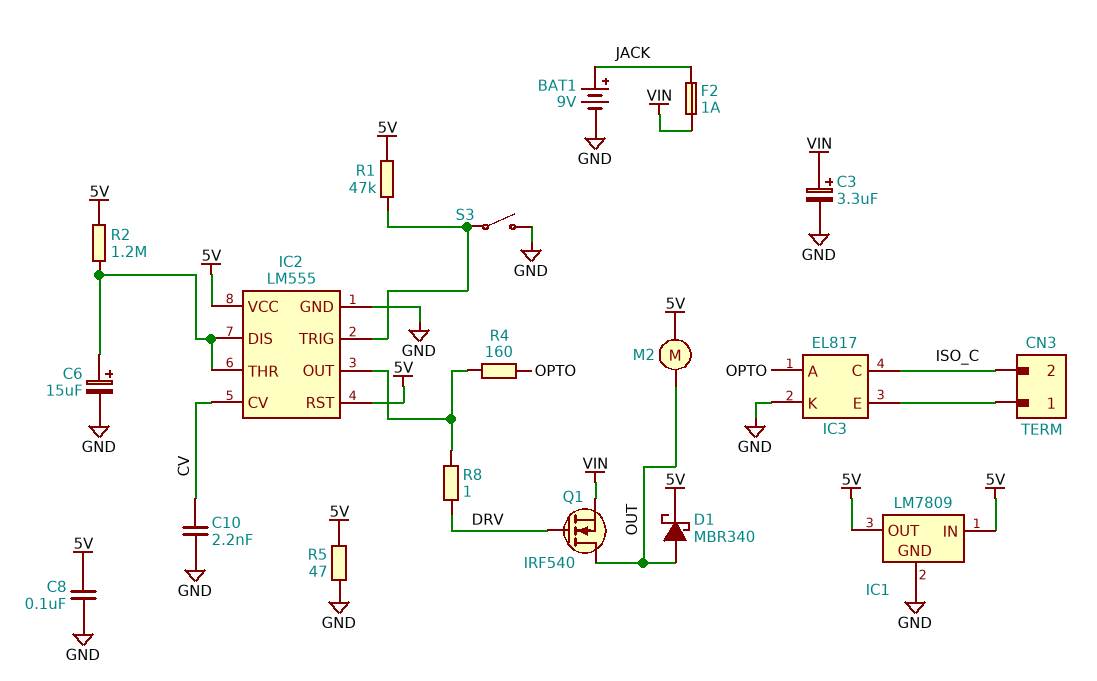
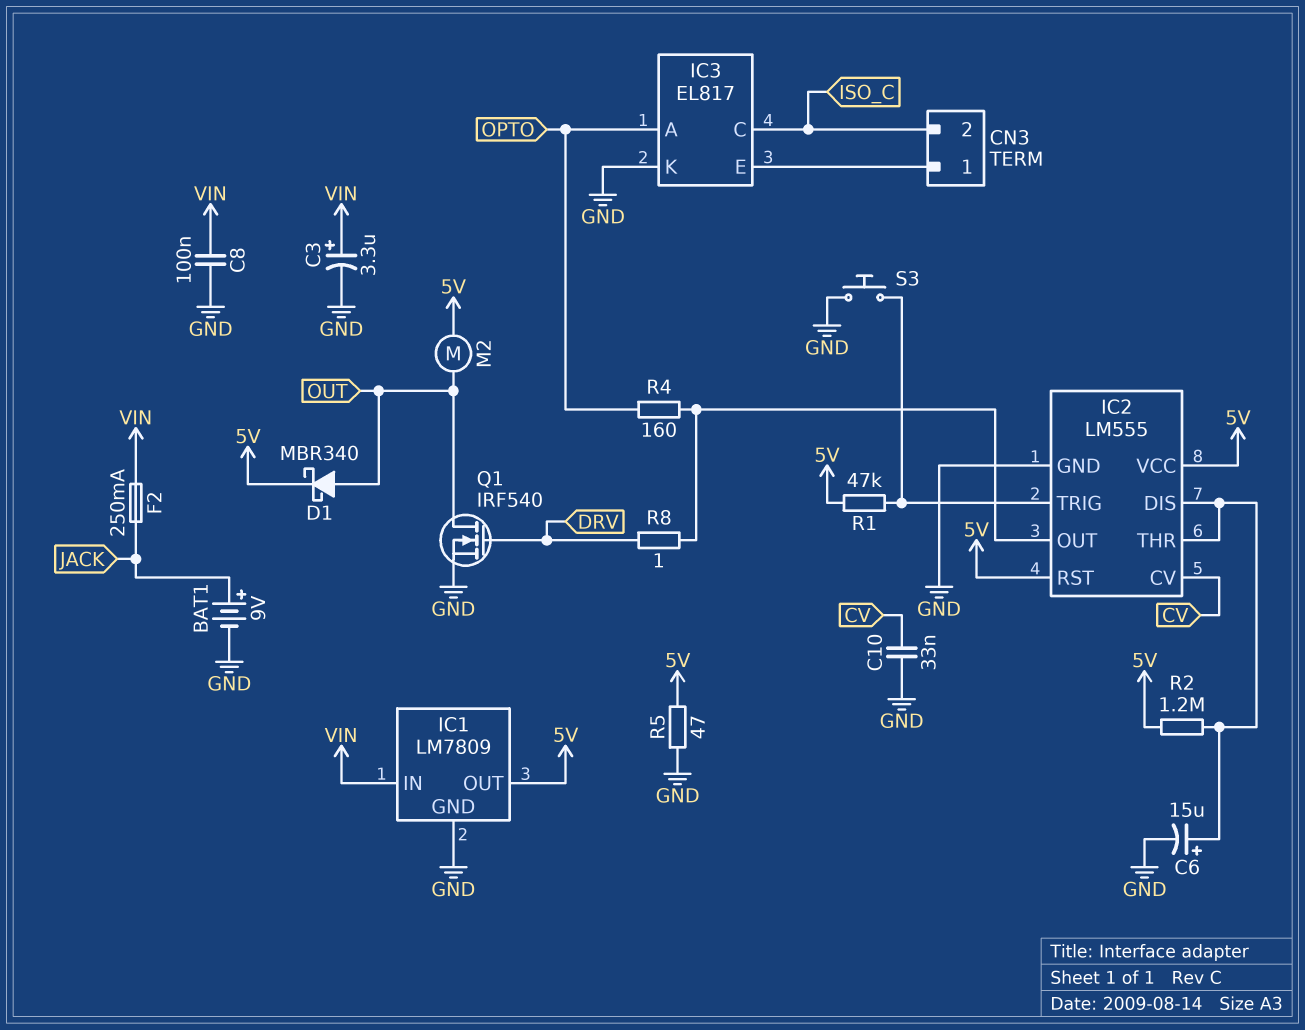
C8: 100nF (5V, GND) -> 100nF (GND, VIN)
C10: 2.2nF (CV, GND) -> 33nF (CV, GND)
F2: 1A (JACK, VIN) -> 250mA (JACK, VIN)
IC1 pin IN: 5V -> VIN
Q1: NMOS IRF540 (G DRV, D OUT, S VIN) -> NMOS IRF540 (G DRV, D OUT, S GND)
S3: switch (GND, IC2/TRIG) -> button (GND, IC2/TRIG)

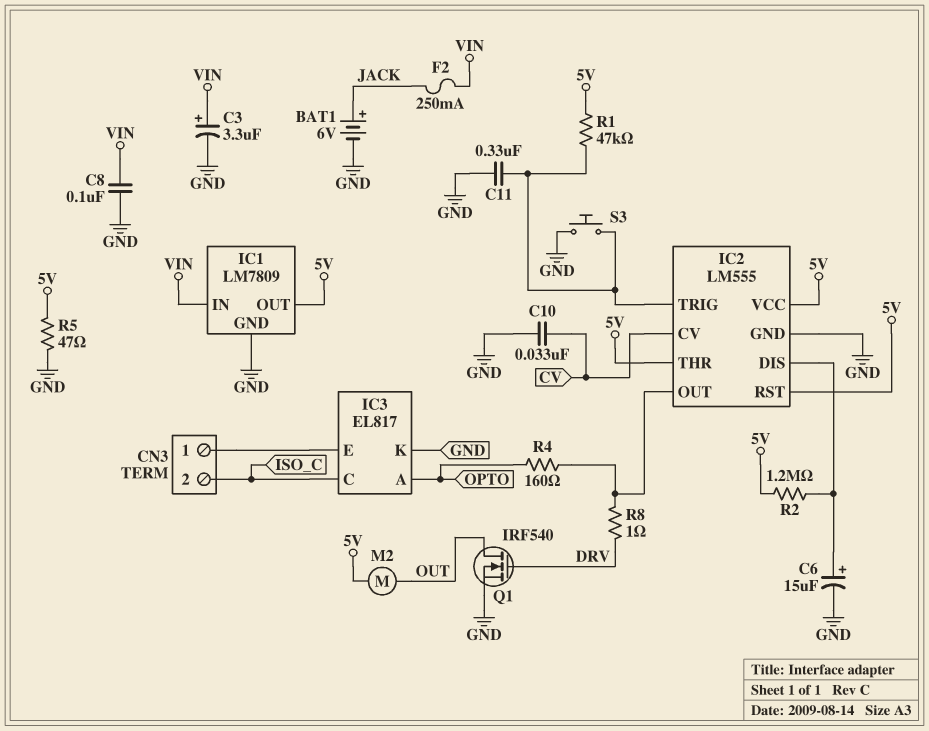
BAT1: 9V (plus JACK, minus GND) -> 6V (plus JACK, minus GND)
C11: none -> 330nF (GND, IC2/TRIG)
D1: schottky MBR340 (A OUT, K 5V) -> none
IC2 pin THR: IC2/DIS -> 5V

